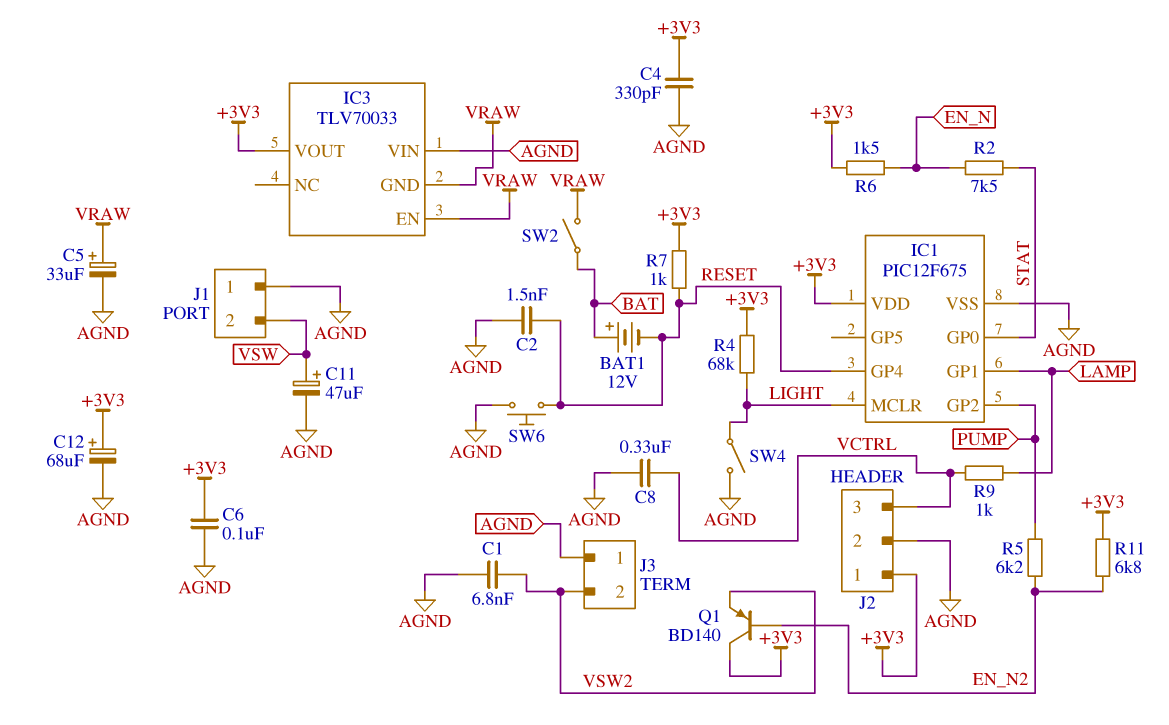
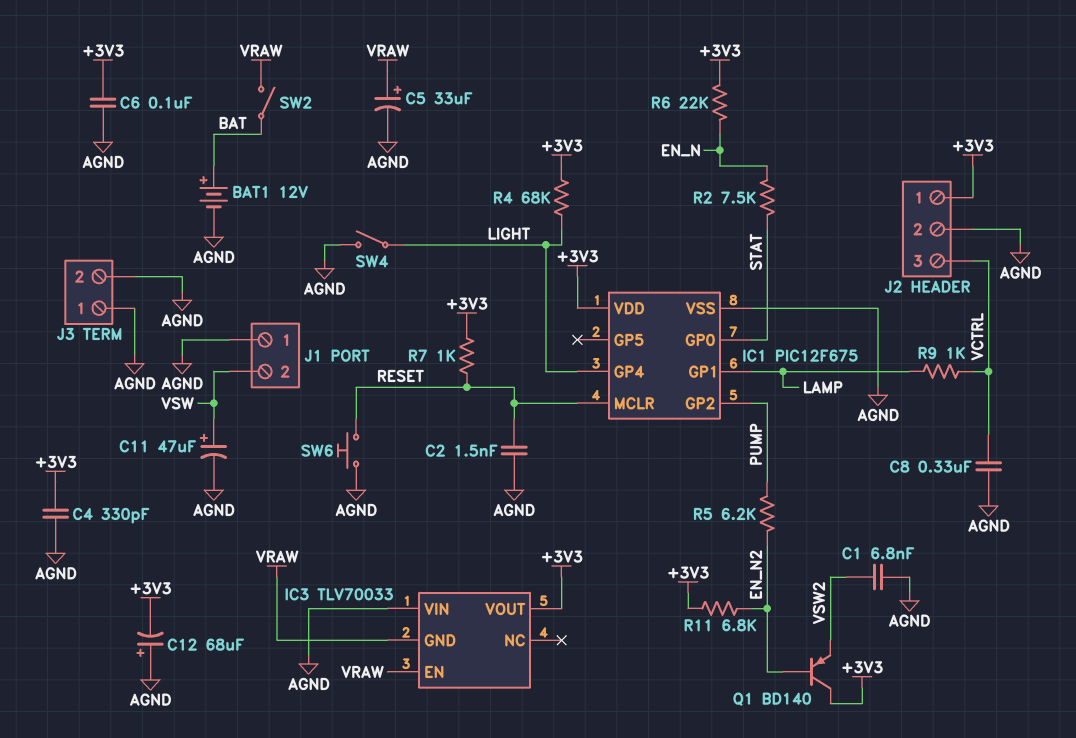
BAT1: 12V (plus BAT, minus RESET) -> 12V (plus BAT, minus AGND)
C12: 68uF (plus +3V3, minus AGND) -> 68uF (plus AGND, minus +3V3)
IC1 pin GP4: RESET -> LIGHT
IC1 pin MCLR: LIGHT -> RESET
J3 pin 2: VSW2 -> AGND
R6: 1.5k (+3V3, EN_N) -> 22k (+3V3, EN_N)

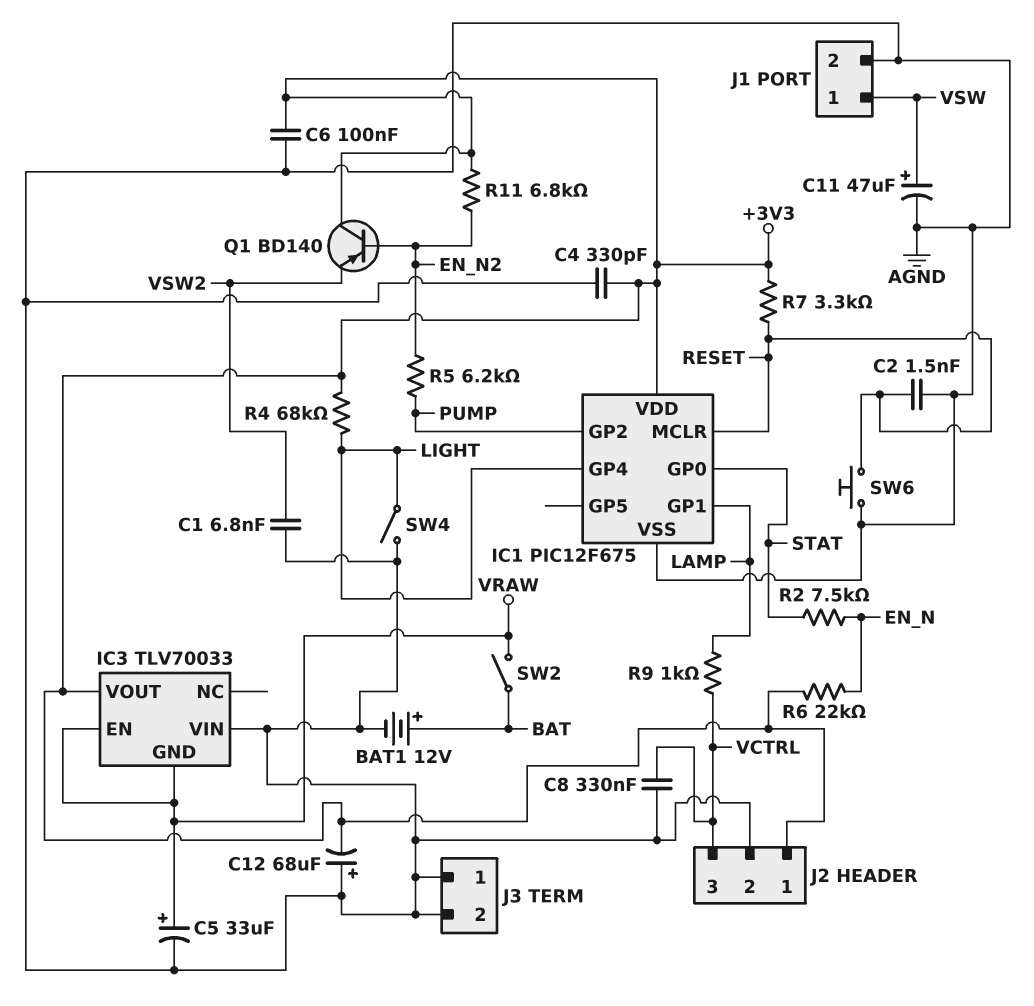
J1 pin 1: AGND -> VSW
J1 pin 2: VSW -> AGND
R7: 1k (+3V3, RESET) -> 3.3k (+3V3, RESET)

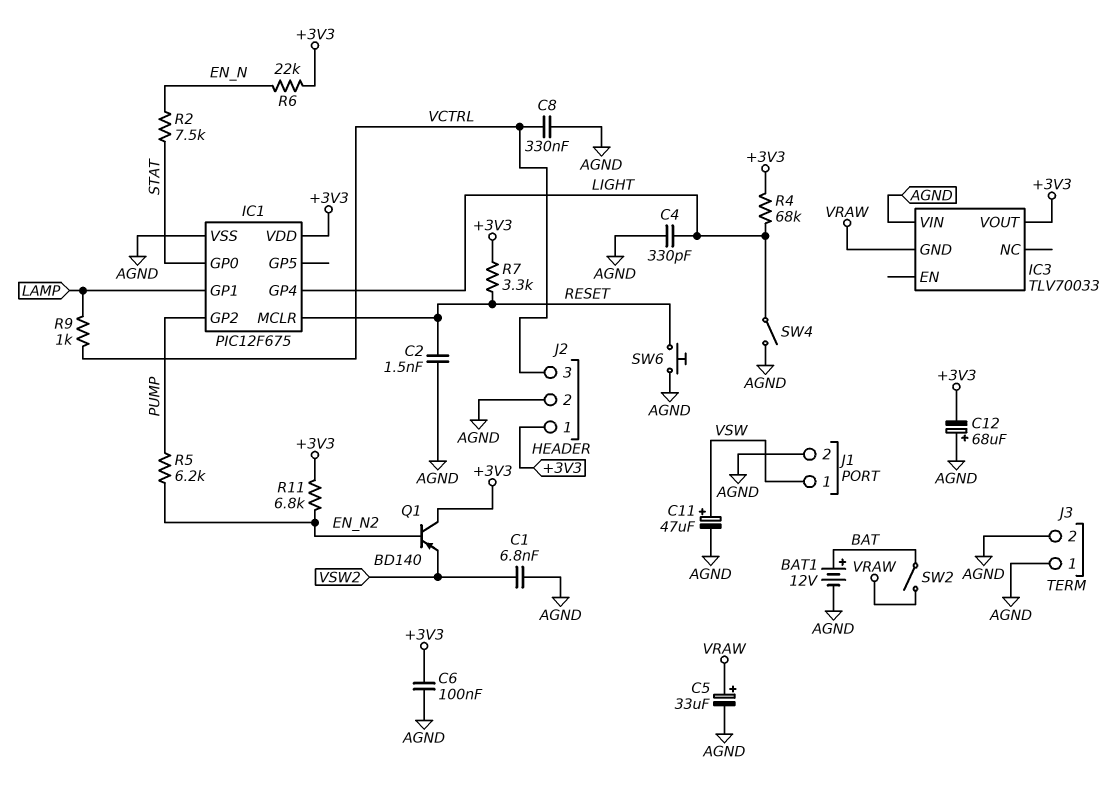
C4: 330pF (+3V3, AGND) -> 330pF (AGND, LIGHT)
IC3 pin EN: VRAW -> none

